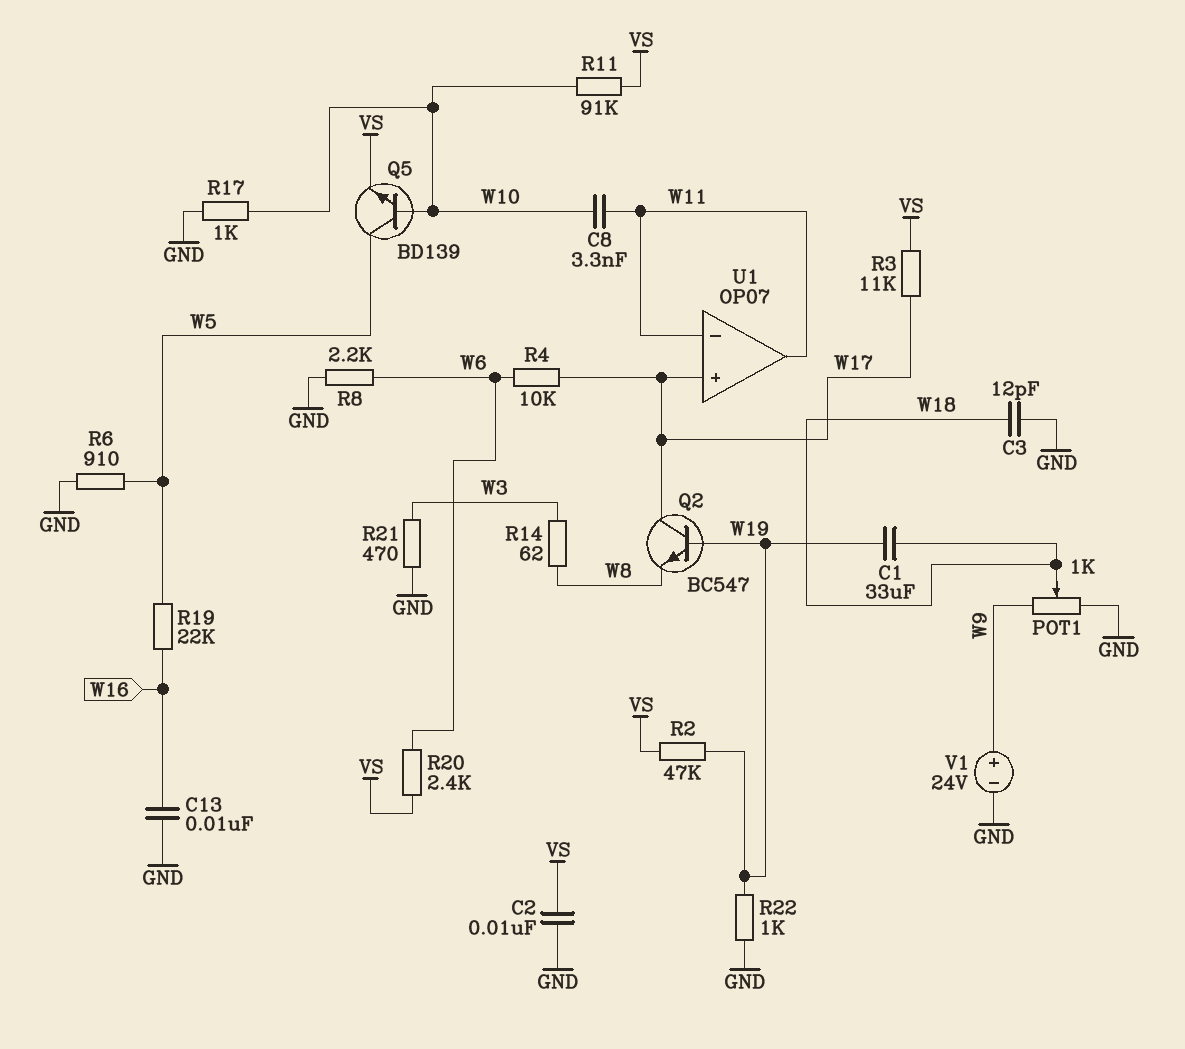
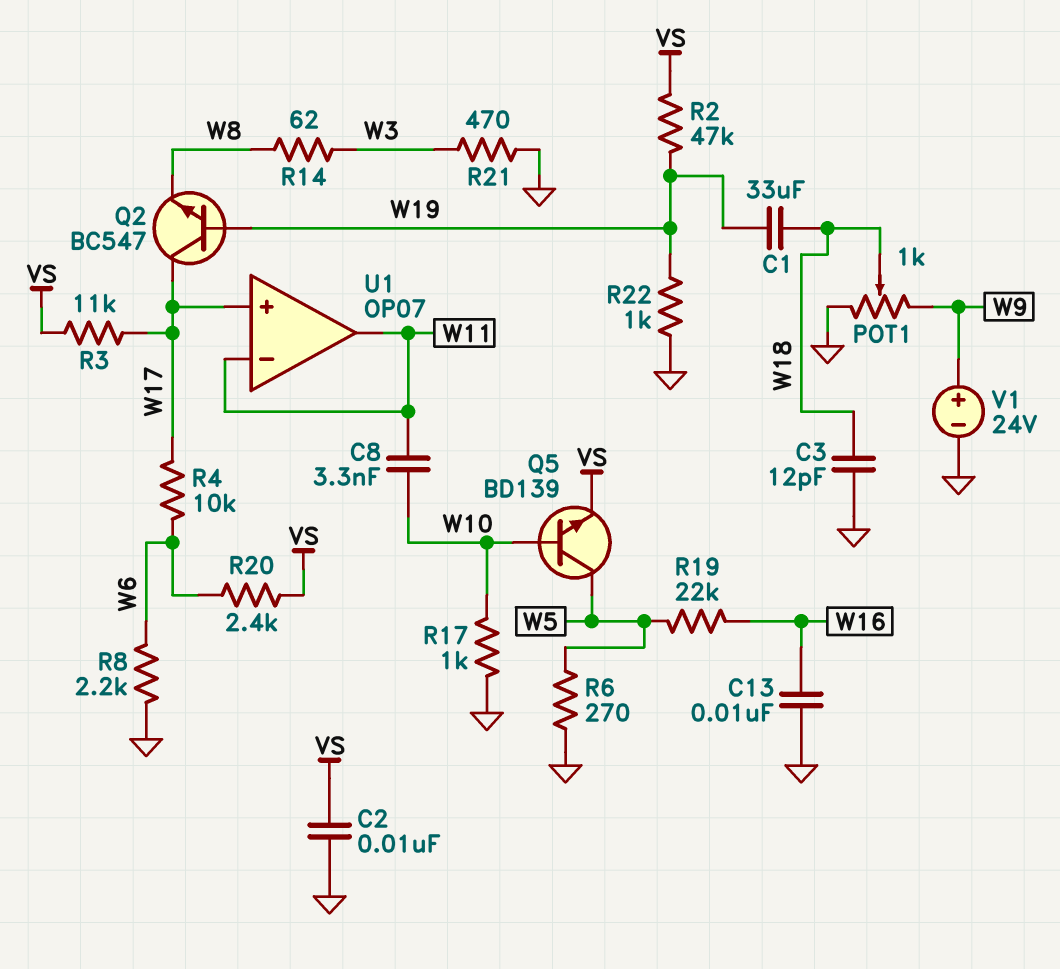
R6: 910 (GND, W5) -> 270 (GND, W5)
R11: 91k (VS, W10) -> none

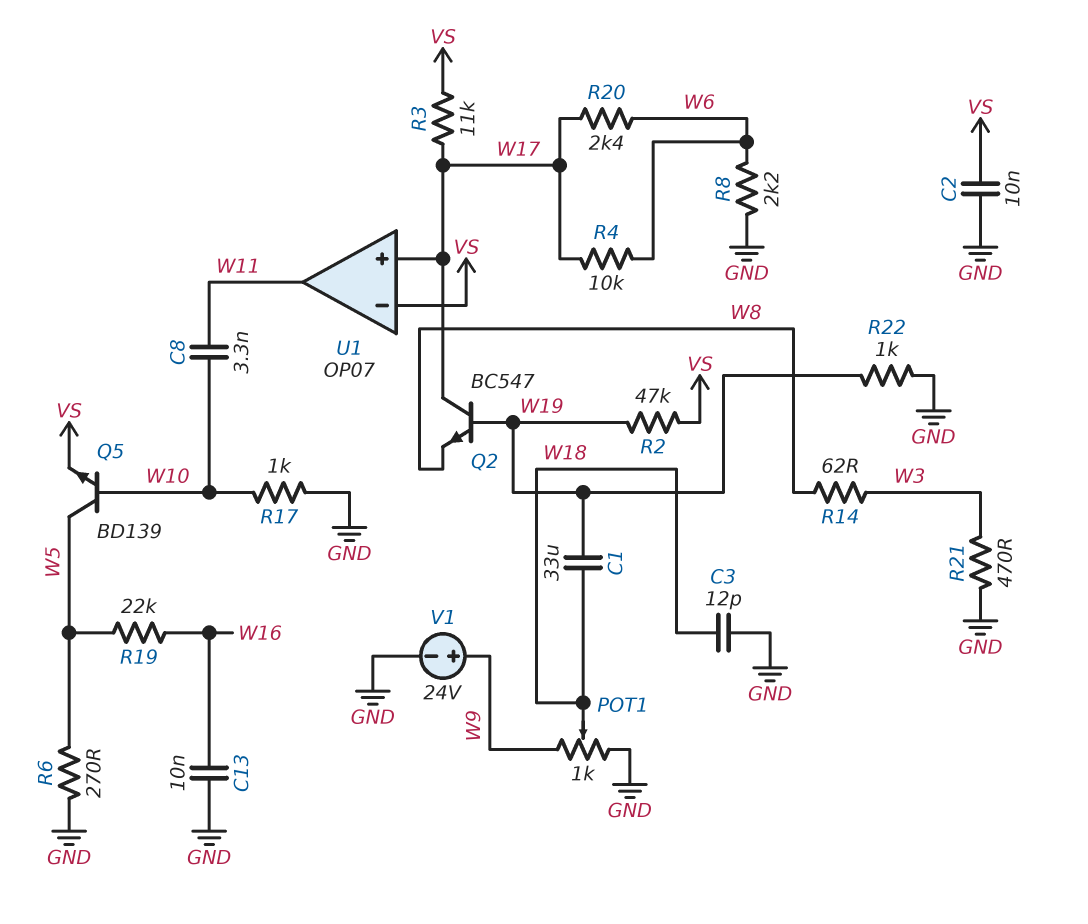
R20: 2.4k (VS, W6) -> 2.4k (W6, W17)
U1 pin in-: W11 -> VS

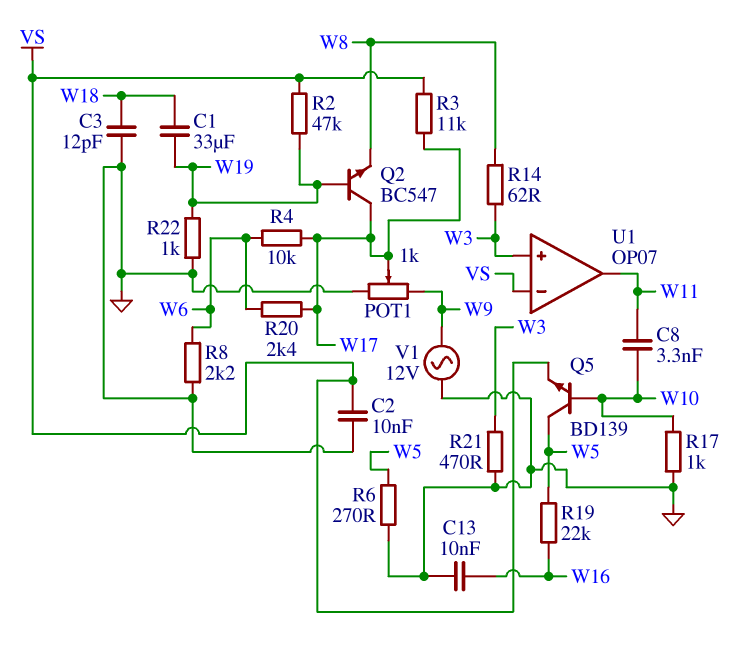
POT1: 1k (GND, W9, wiper W18) -> 1k (GND, W9, wiper W17)
U1 pin in+: W17 -> W3
V1: 24V (plus W9, minus GND) -> AC 12V (GND, W9)

